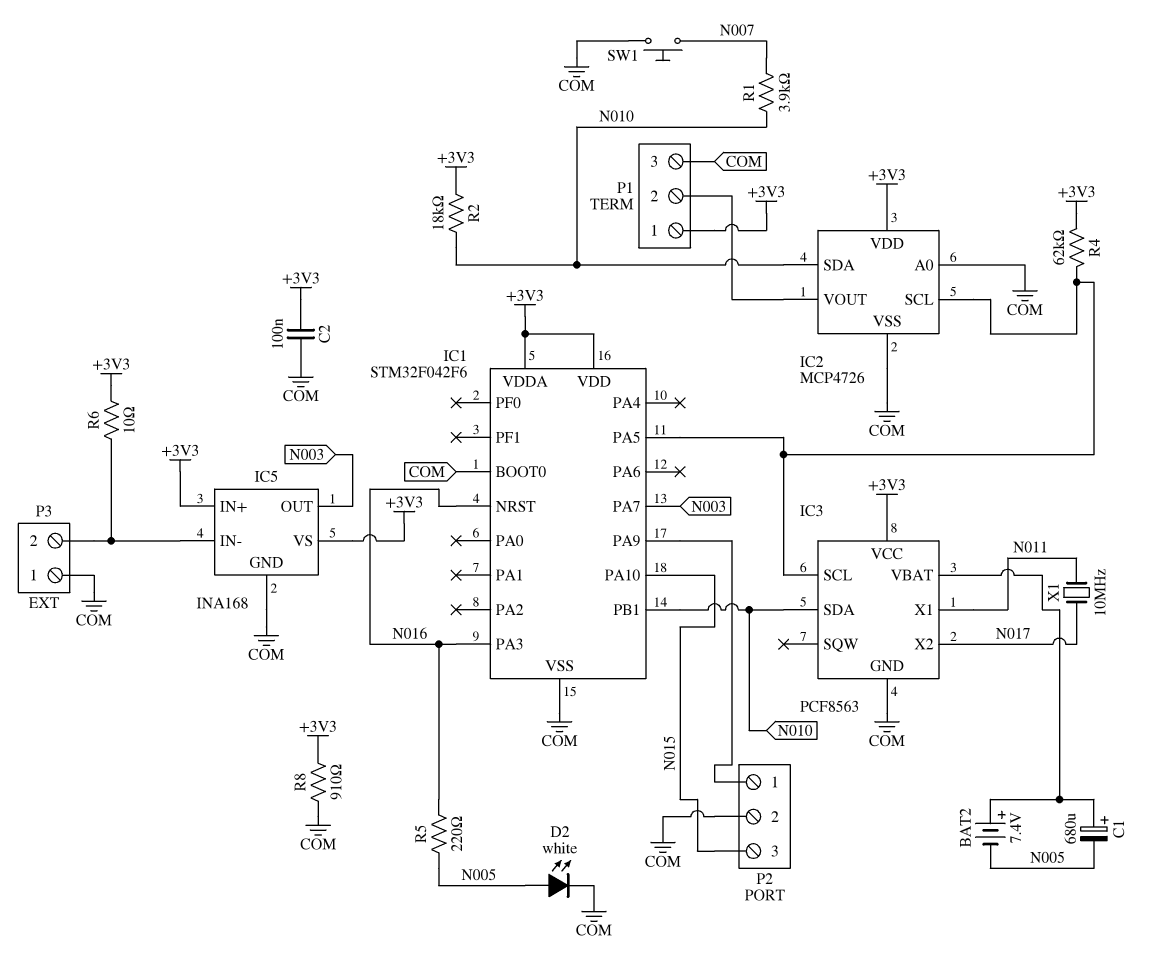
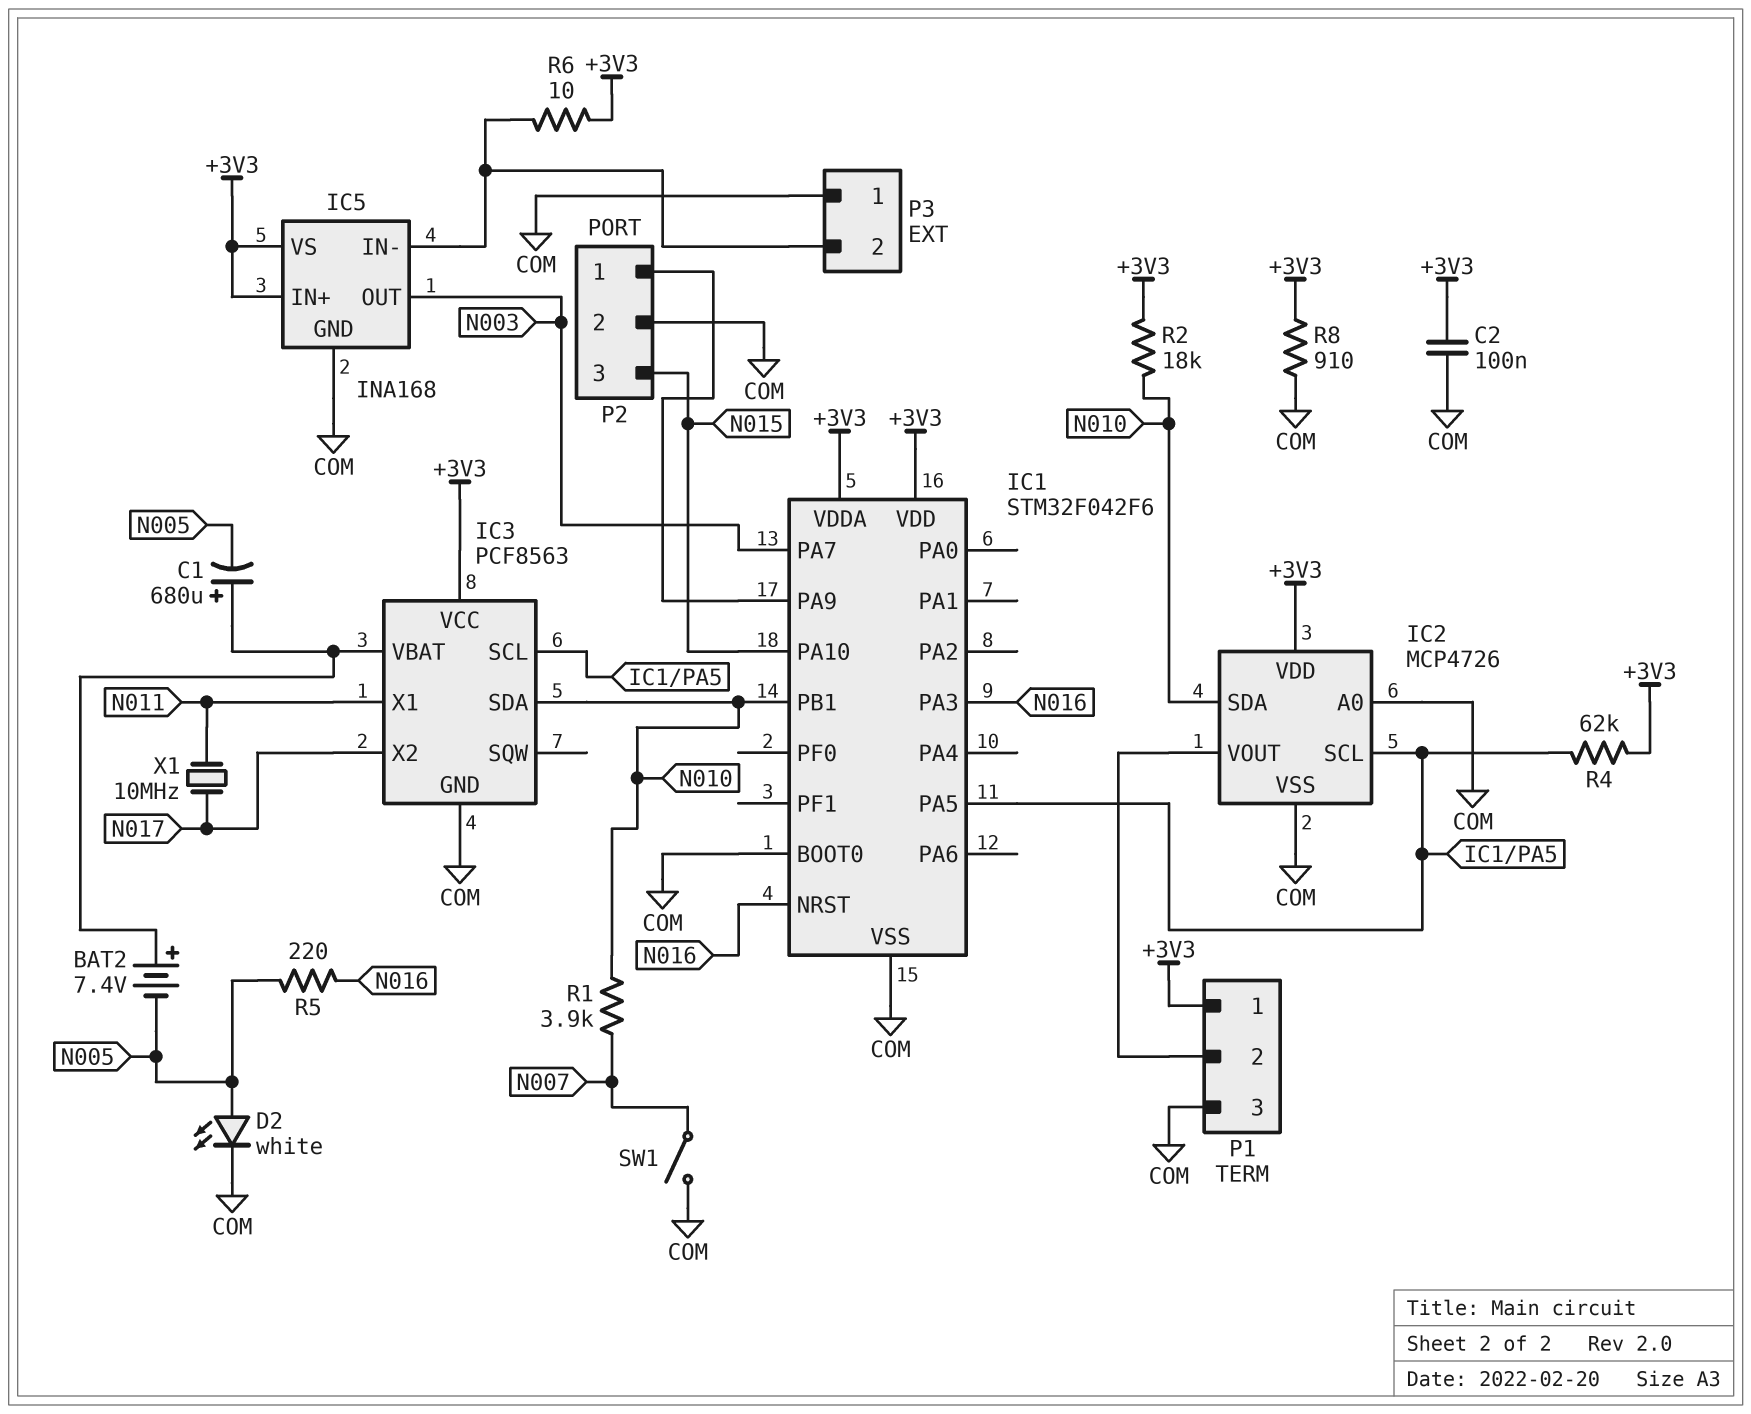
SW1: button (COM, N007) -> switch (COM, N007)

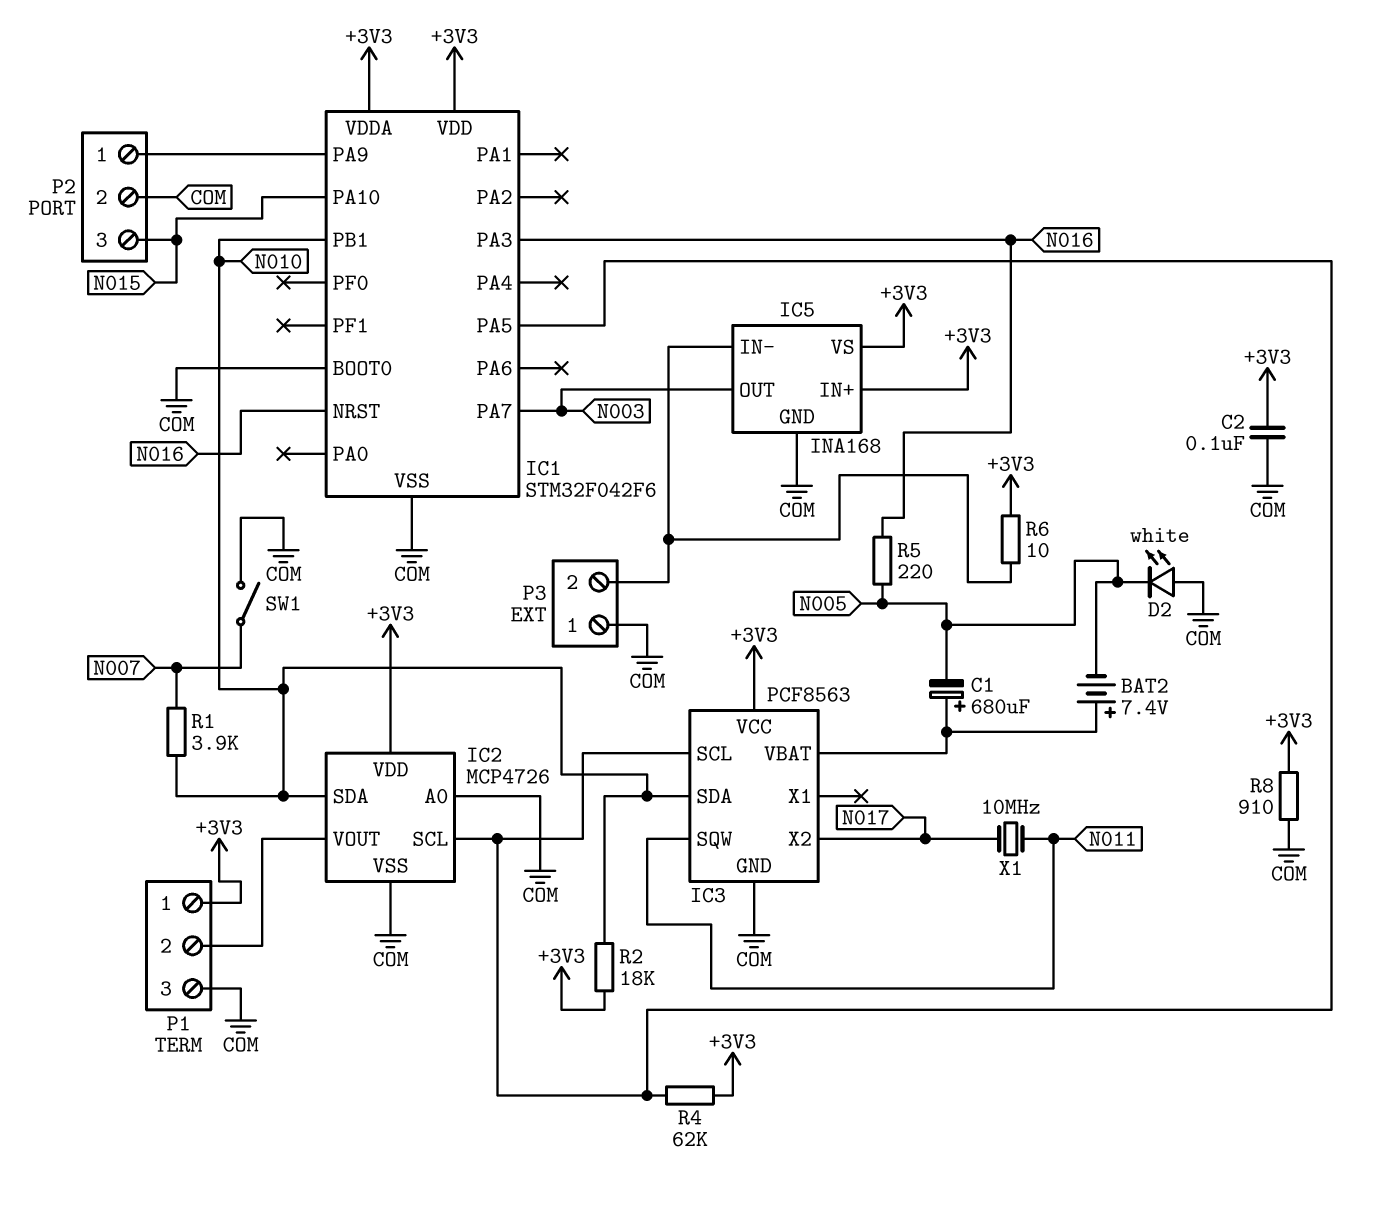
D2: LED white (A N005, K COM) -> LED white (A COM, K N005)
IC3 pin SQW: none -> N011
IC3 pin X1: N011 -> none

